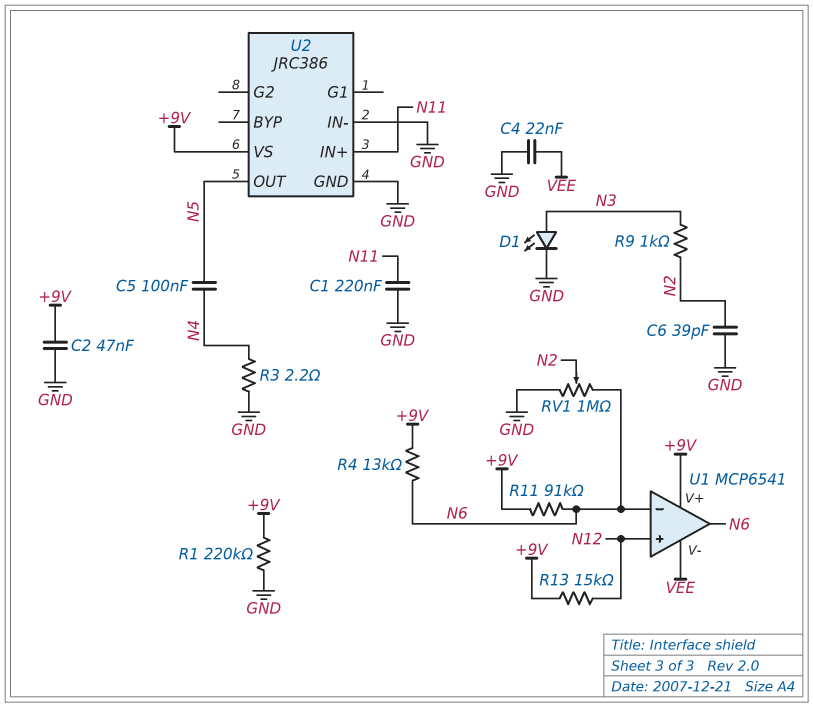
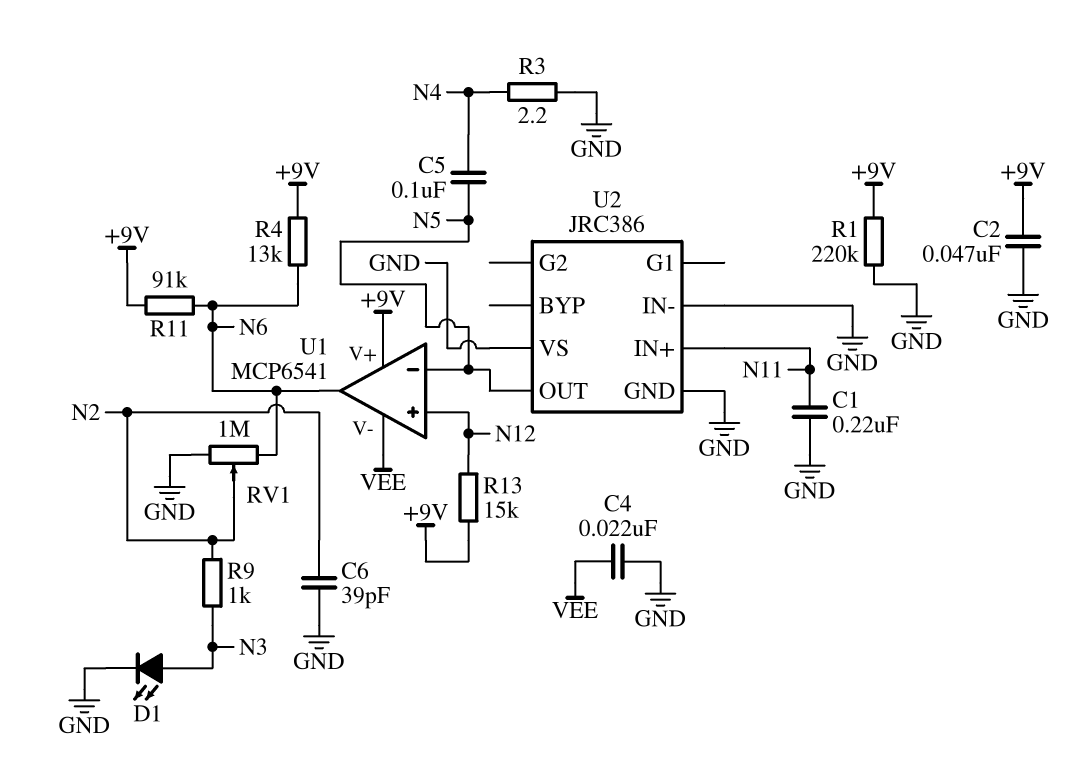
U1 pin in-: N6 -> N5
U2 pin VS: +9V -> GND

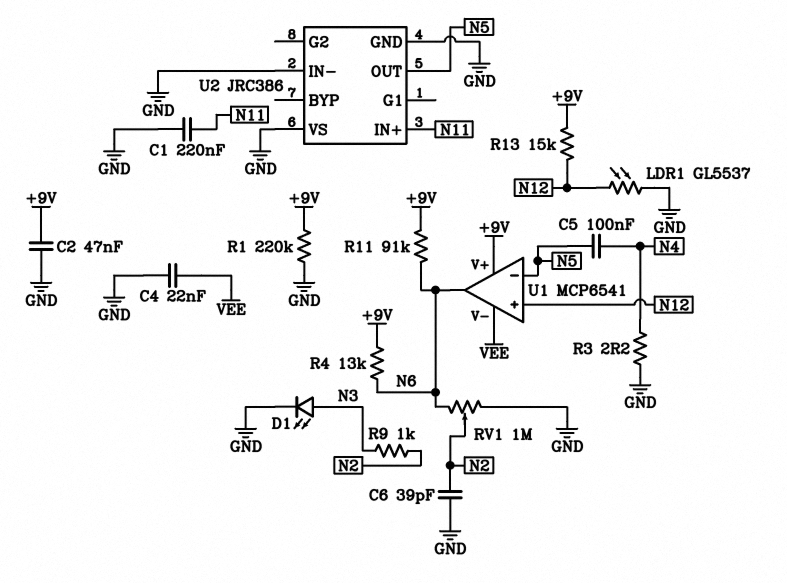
LDR1: none -> GL5537 (GND, N12)

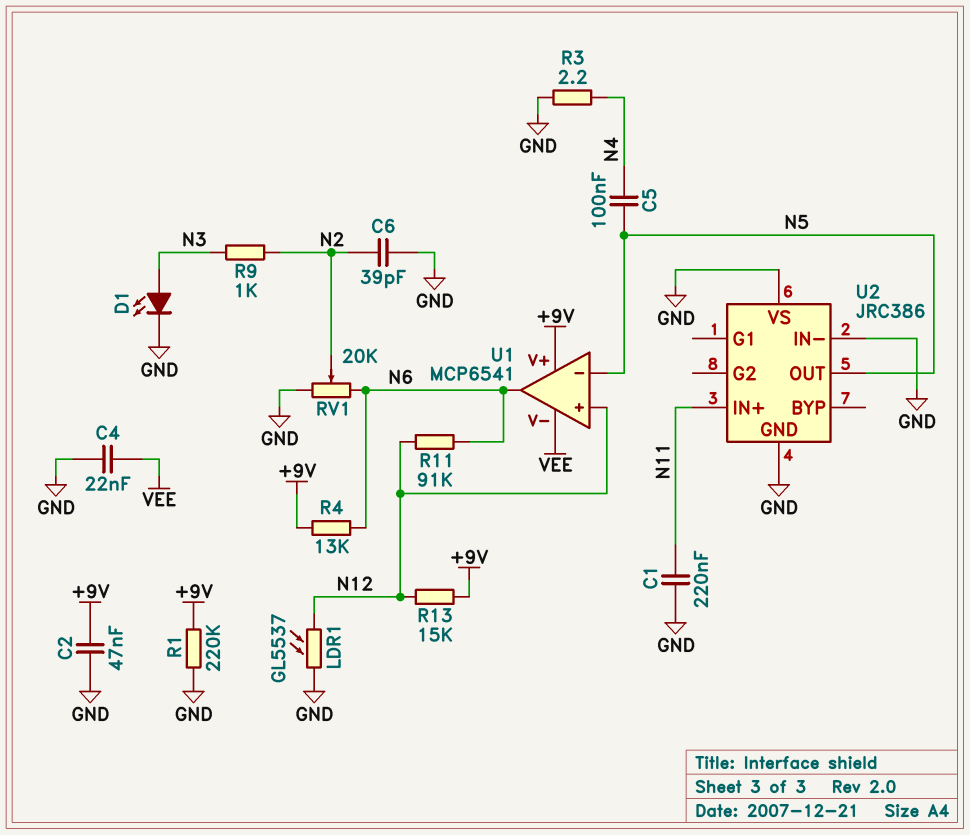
R11: 91k (+9V, N6) -> 91k (N6, N12)
RV1: 1M (GND, N6, wiper N2) -> 20k (GND, N6, wiper N2)

